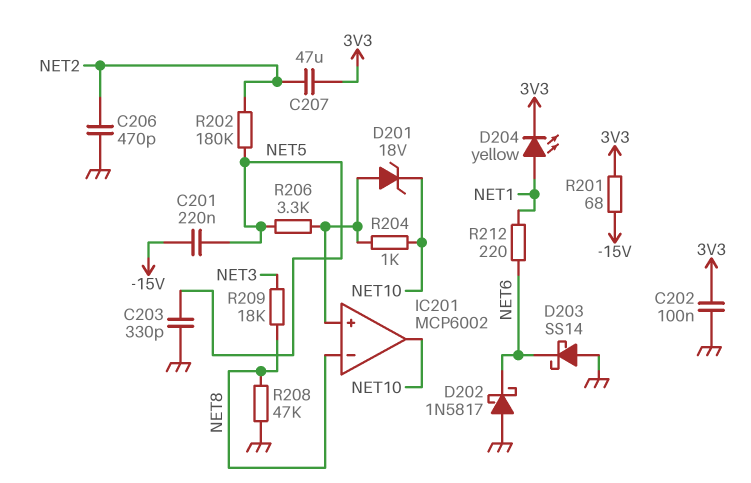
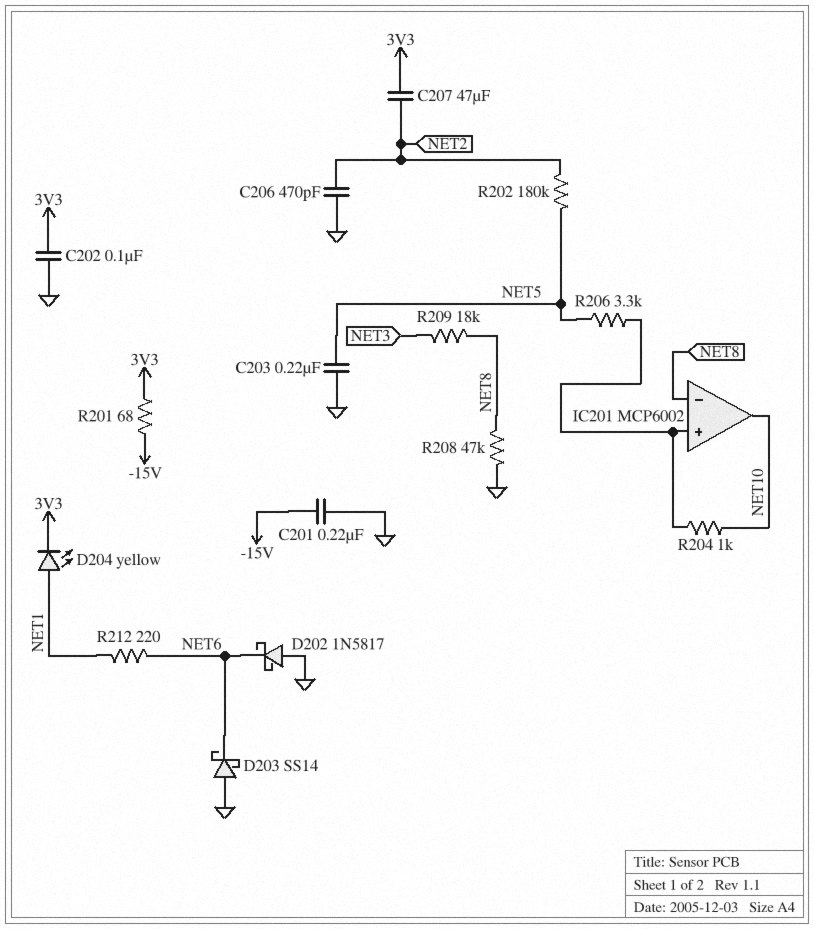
C201: 220nF (-15V, NET5) -> 220nF (-15V, GND)
C203: 330pF (GND, NET5) -> 220nF (GND, NET5)
D201: zener 18V (A IC201/in+, K NET10) -> none

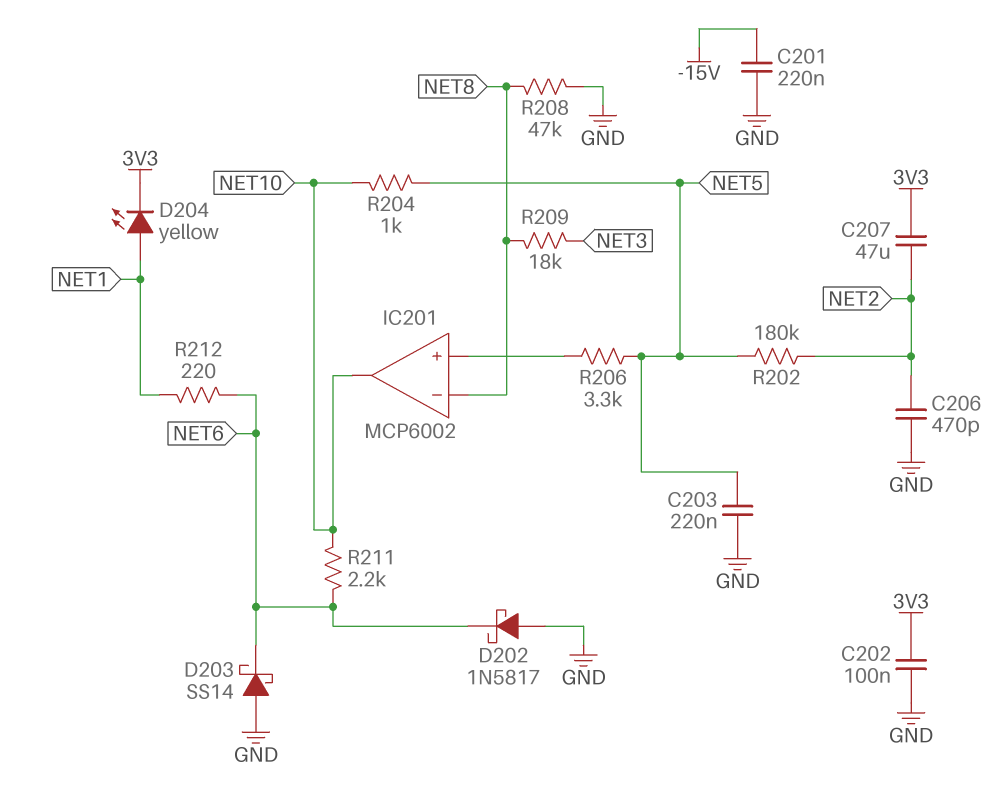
R201: 68 (-15V, 3V3) -> none
R204: 1k (IC201/in+, NET10) -> 1k (NET5, NET10)
R211: none -> 2.2k (NET6, NET10)

